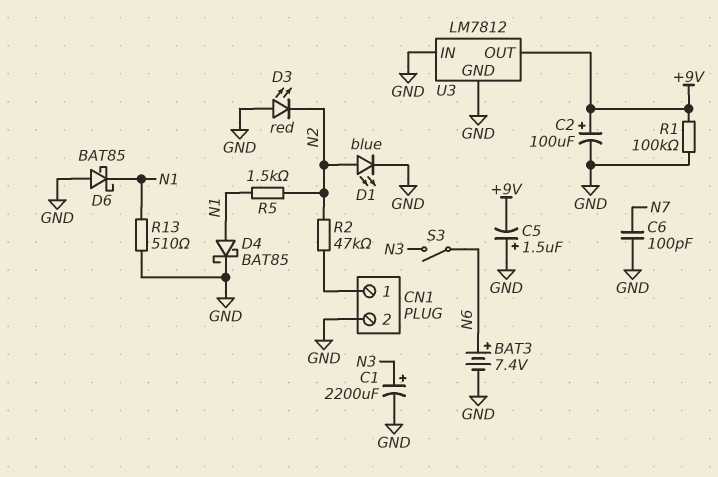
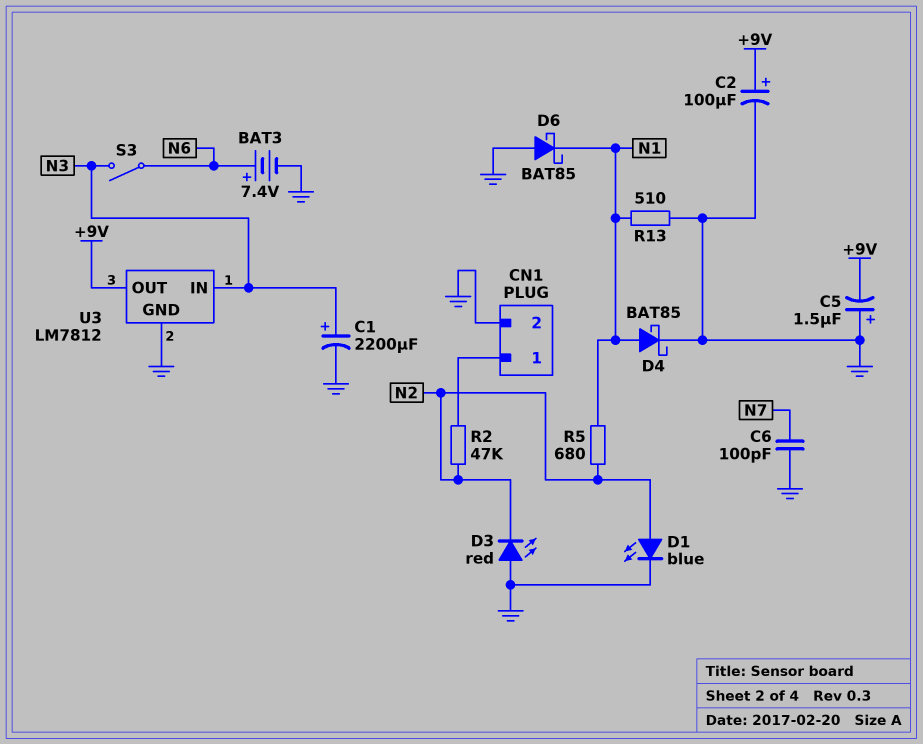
R1: 100k (+9V, GND) -> none
R5: 1.5k (N1, N2) -> 680 (N1, N2)
U3 pin IN: GND -> N3

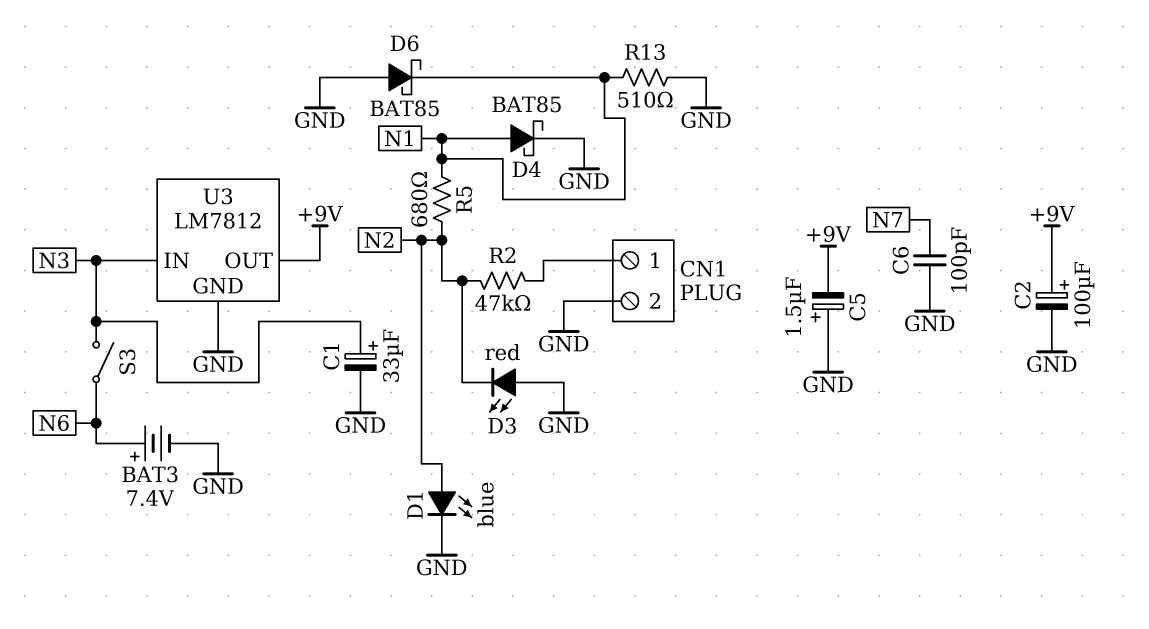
C1: 2200uF (plus N3, minus GND) -> 33uF (plus N3, minus GND)

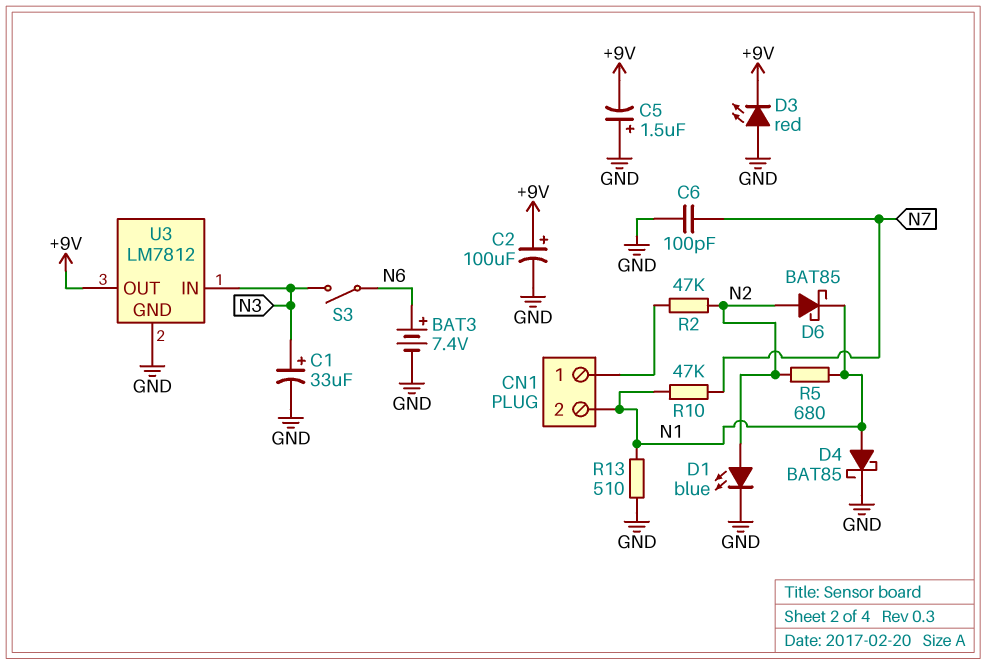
CN1 pin 2: GND -> N1
D3: LED red (A GND, K N2) -> LED red (A GND, K +9V)
D6: schottky BAT85 (A GND, K N1) -> schottky BAT85 (A N2, K N1)
R10: none -> 47k (N1, N7)

